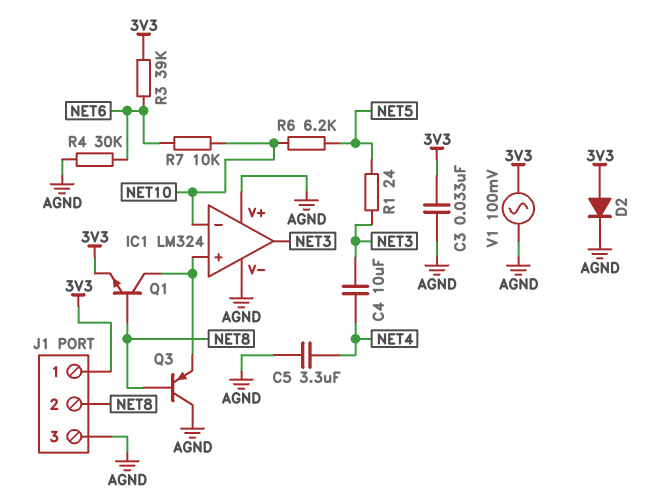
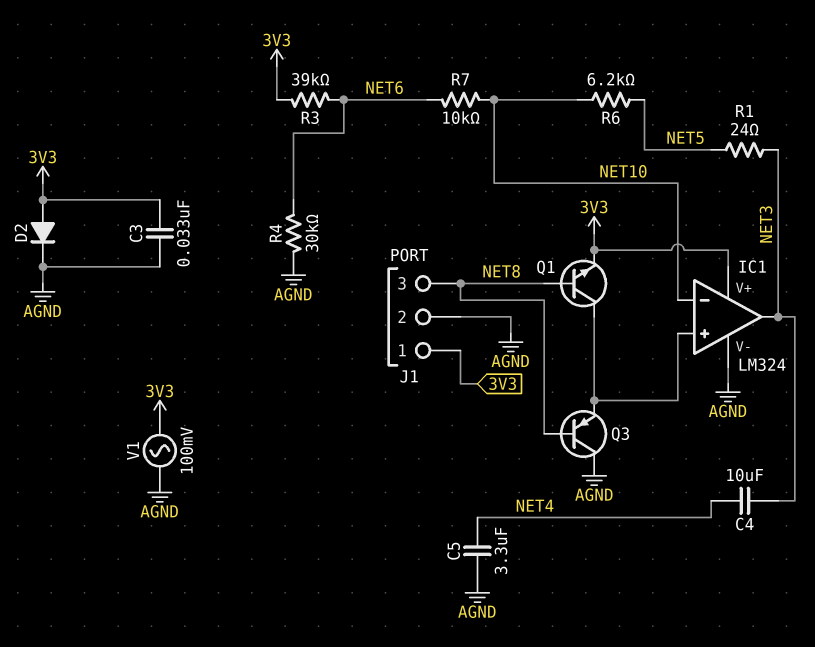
IC1 pin V+: AGND -> 3V3
J1 pin 2: NET8 -> AGND
J1 pin 3: AGND -> NET8

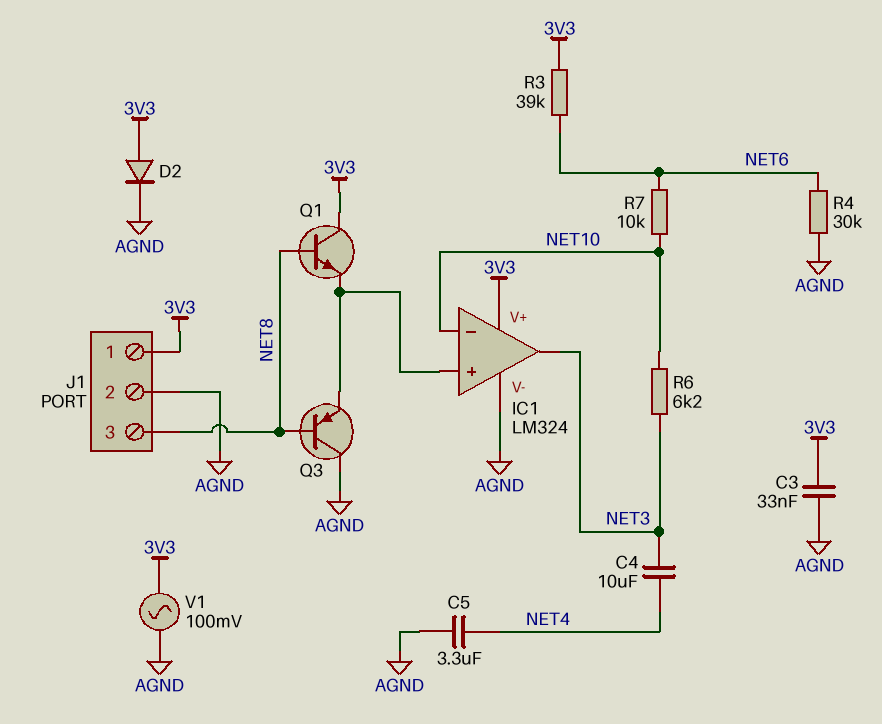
Q1: NPN (B NET8, C IC1/in+, E 3V3) -> NPN (B NET8, C 3V3, E IC1/in+)
R1: 24 (NET3, NET5) -> none
R6: 6.2k (NET5, NET10) -> 6.2k (NET3, NET10)

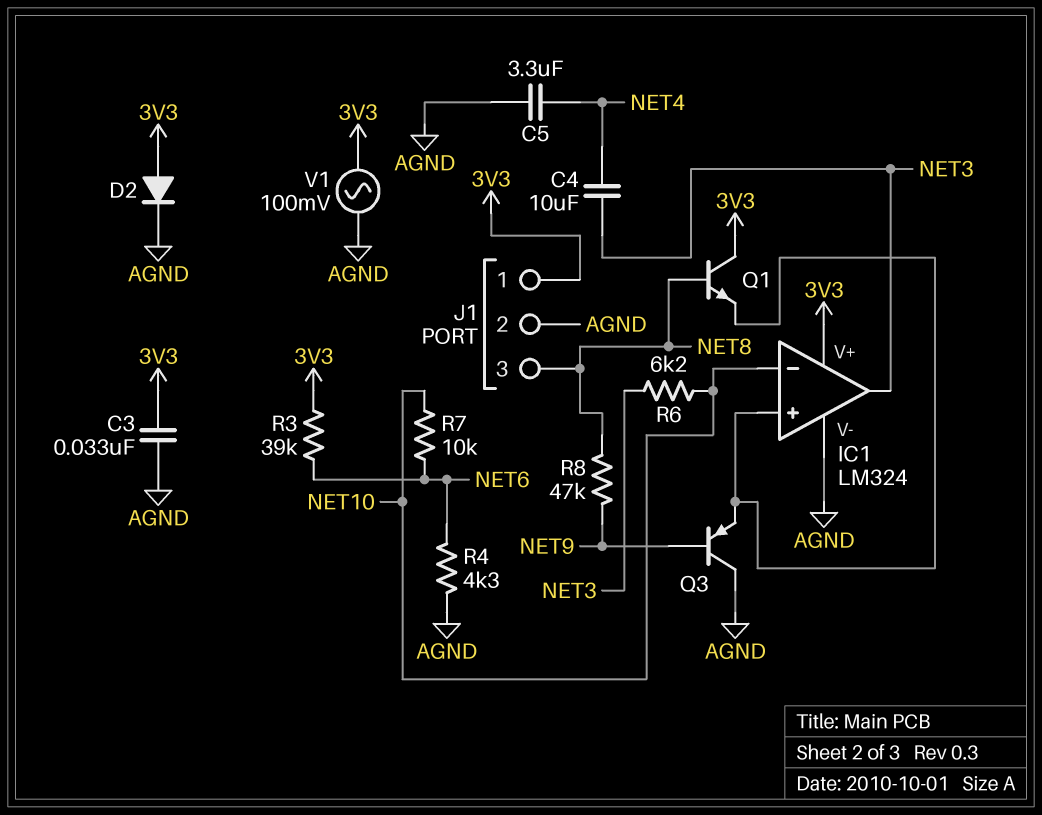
Q3: PNP (B NET8, C AGND, E IC1/in+) -> PNP (B NET9, C AGND, E IC1/in+)
R4: 30k (AGND, NET6) -> 4.3k (AGND, NET6)
R8: none -> 47k (NET8, NET9)

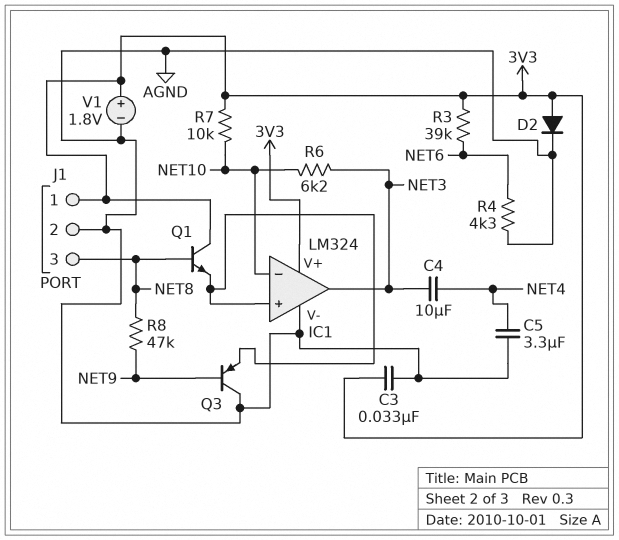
R7: 10k (NET6, NET10) -> 10k (3V3, NET10)
V1: AC 100mV (3V3, AGND) -> 1.8V (plus 3V3, minus AGND)

